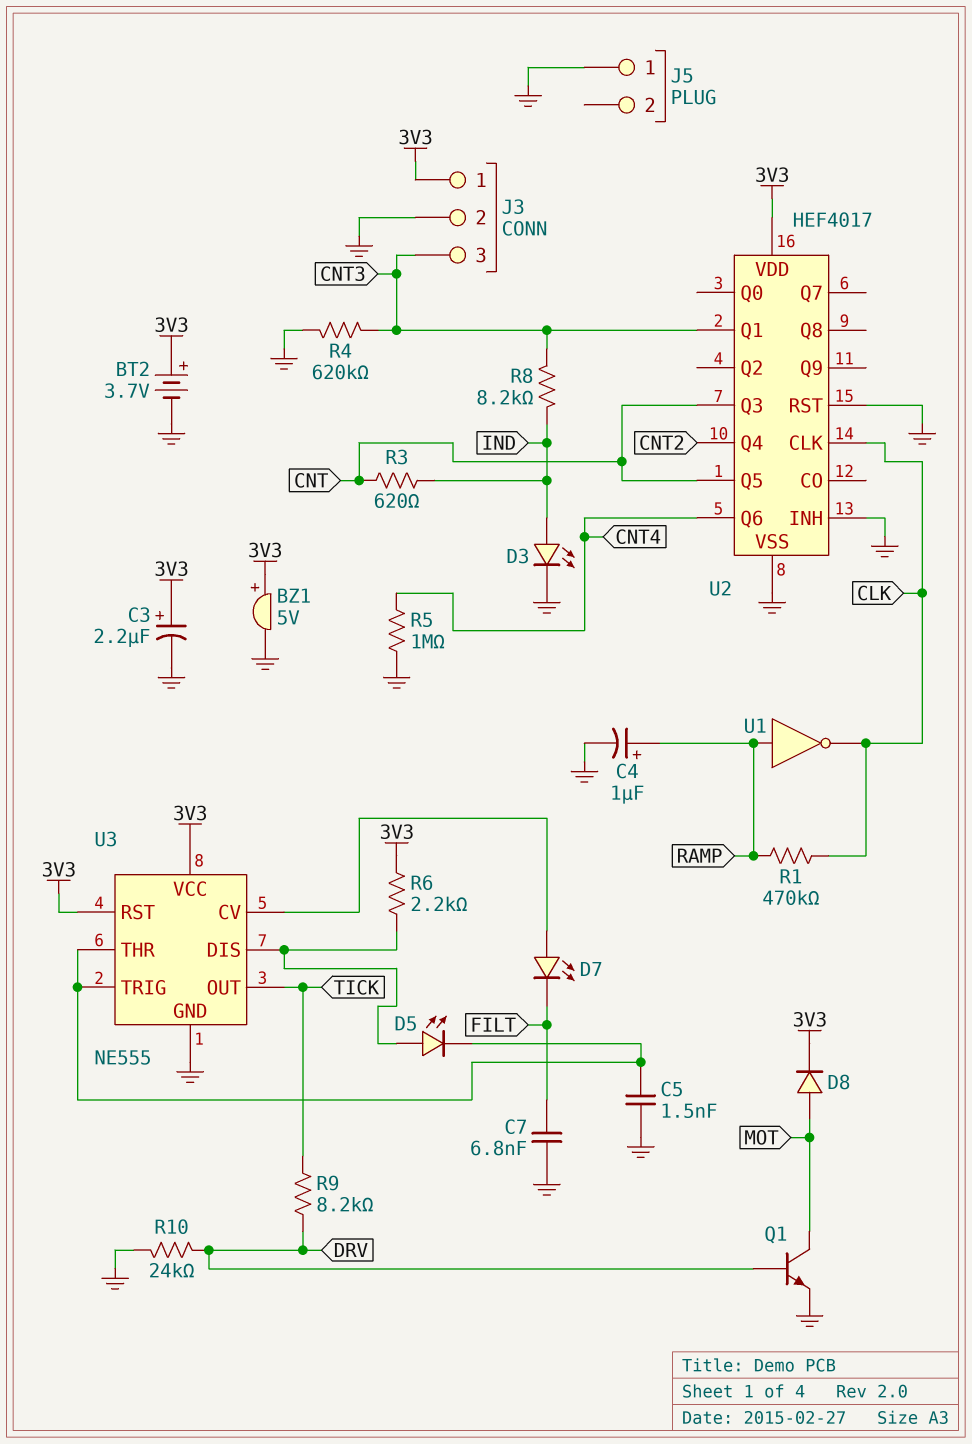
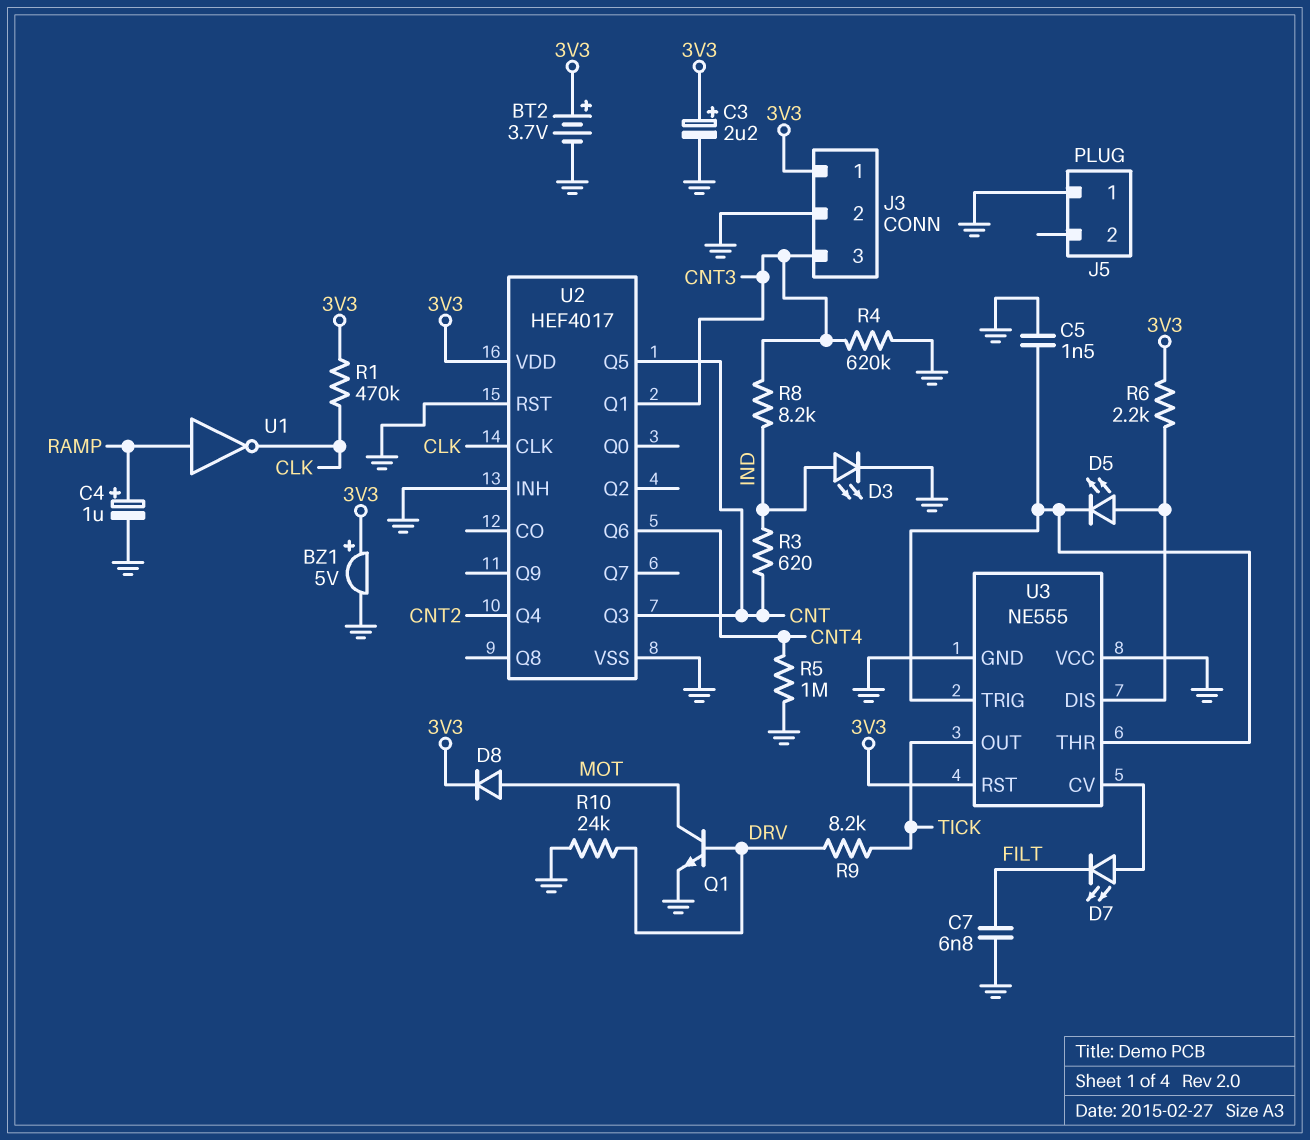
R1: 470k (CLK, RAMP) -> 470k (3V3, CLK)
U3 pin VCC: 3V3 -> GND

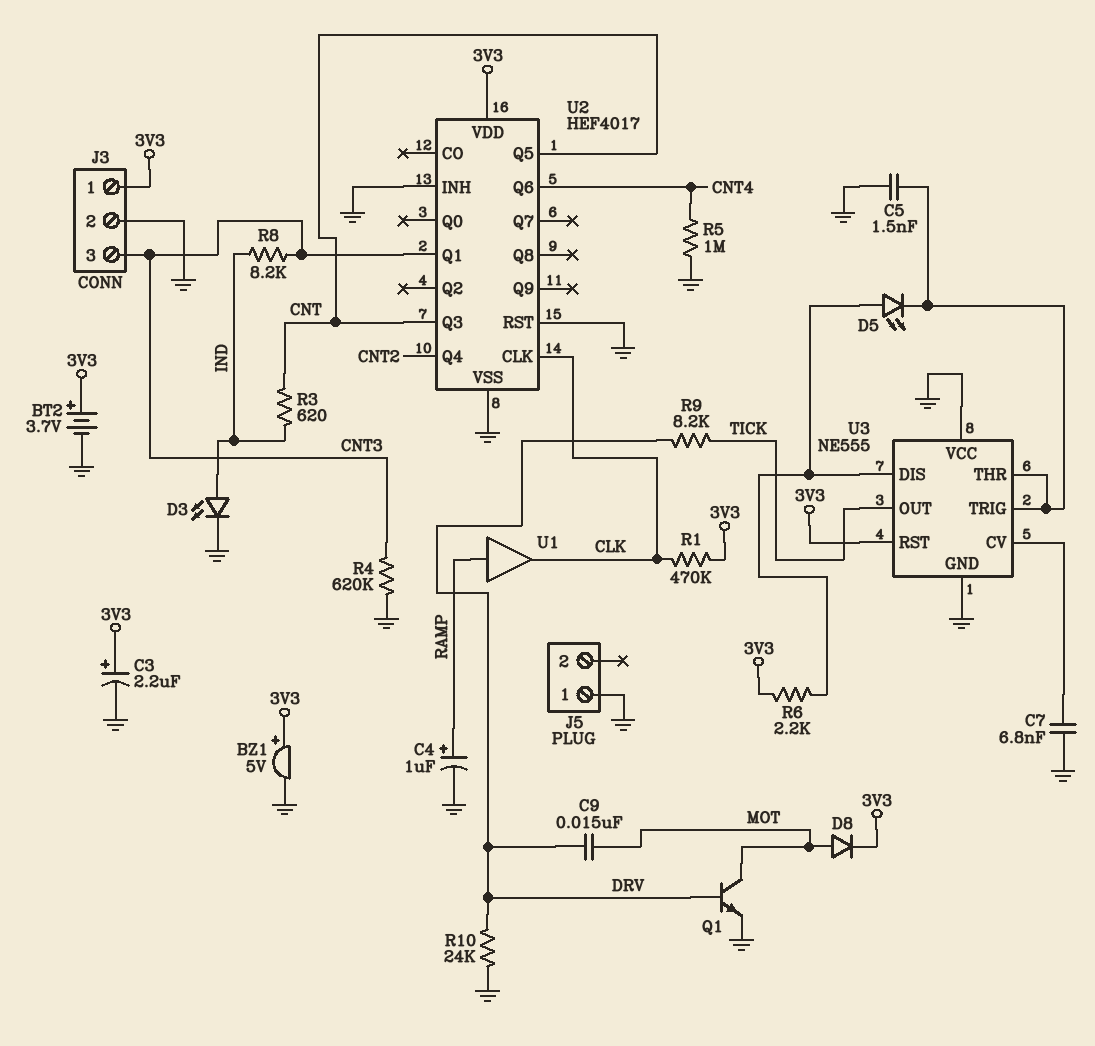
C7: 6.8nF (FILT, GND) -> 6.8nF (GND, U3/CV)
C9: none -> 15nF (DRV, MOT)
D7: LED (A U3/CV, K FILT) -> none
U1: NOT (in RAMP, out CLK) -> buffer (in RAMP, out CLK)

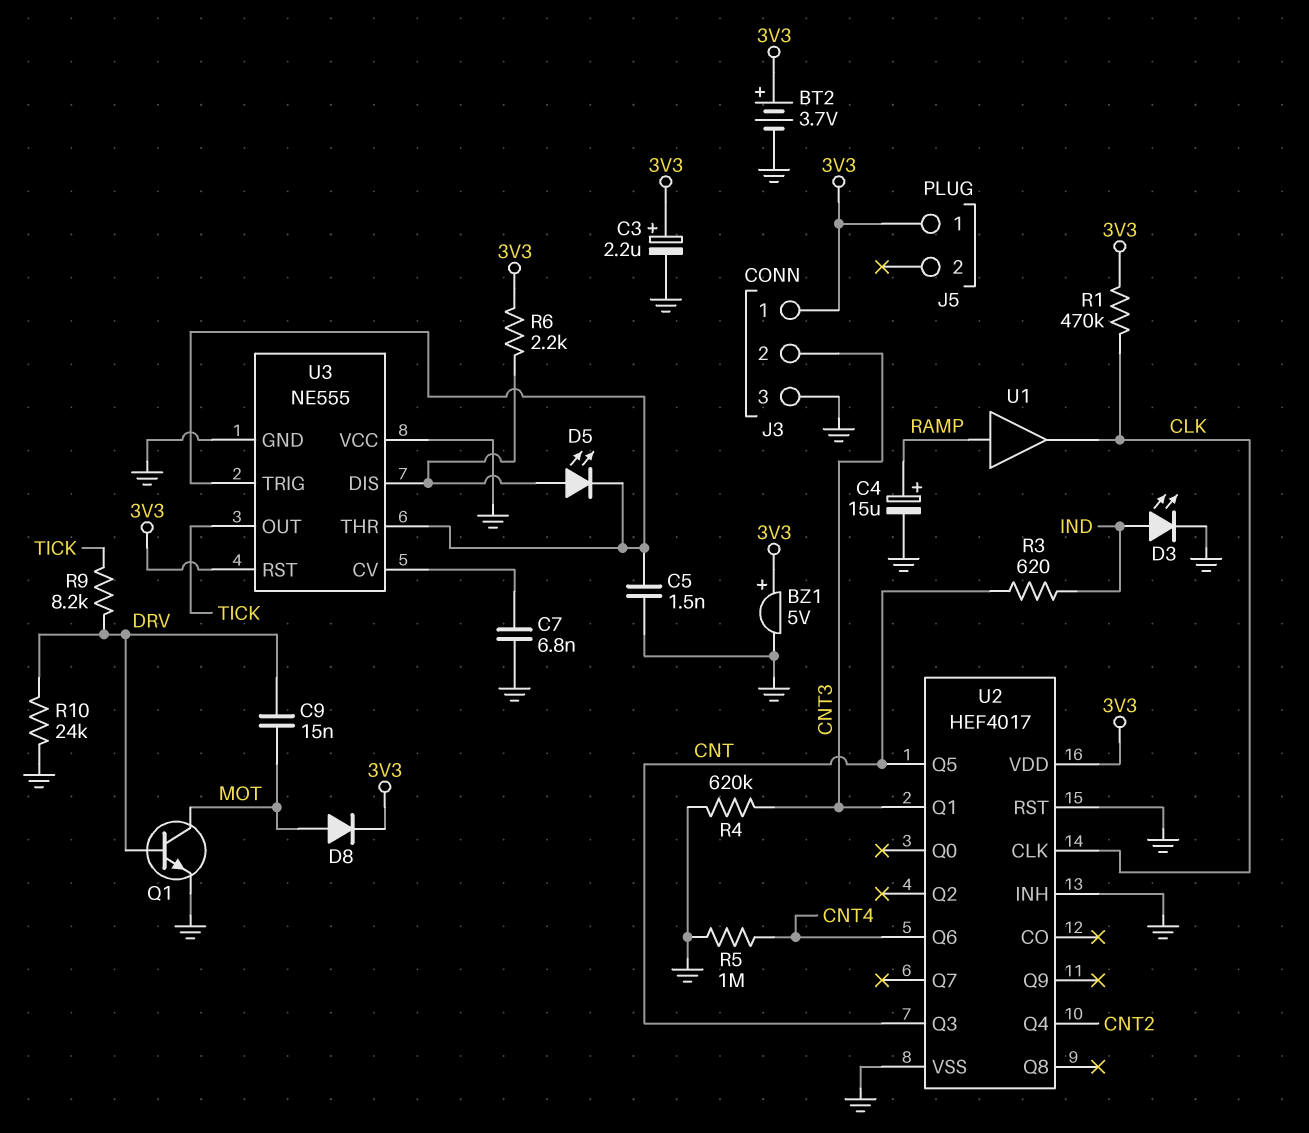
C4: 1uF (plus RAMP, minus GND) -> 15uF (plus RAMP, minus GND)
J3 pin 2: GND -> CNT3
J3 pin 3: CNT3 -> GND
J5 pin 1: GND -> 3V3
R8: 8.2k (CNT3, IND) -> none

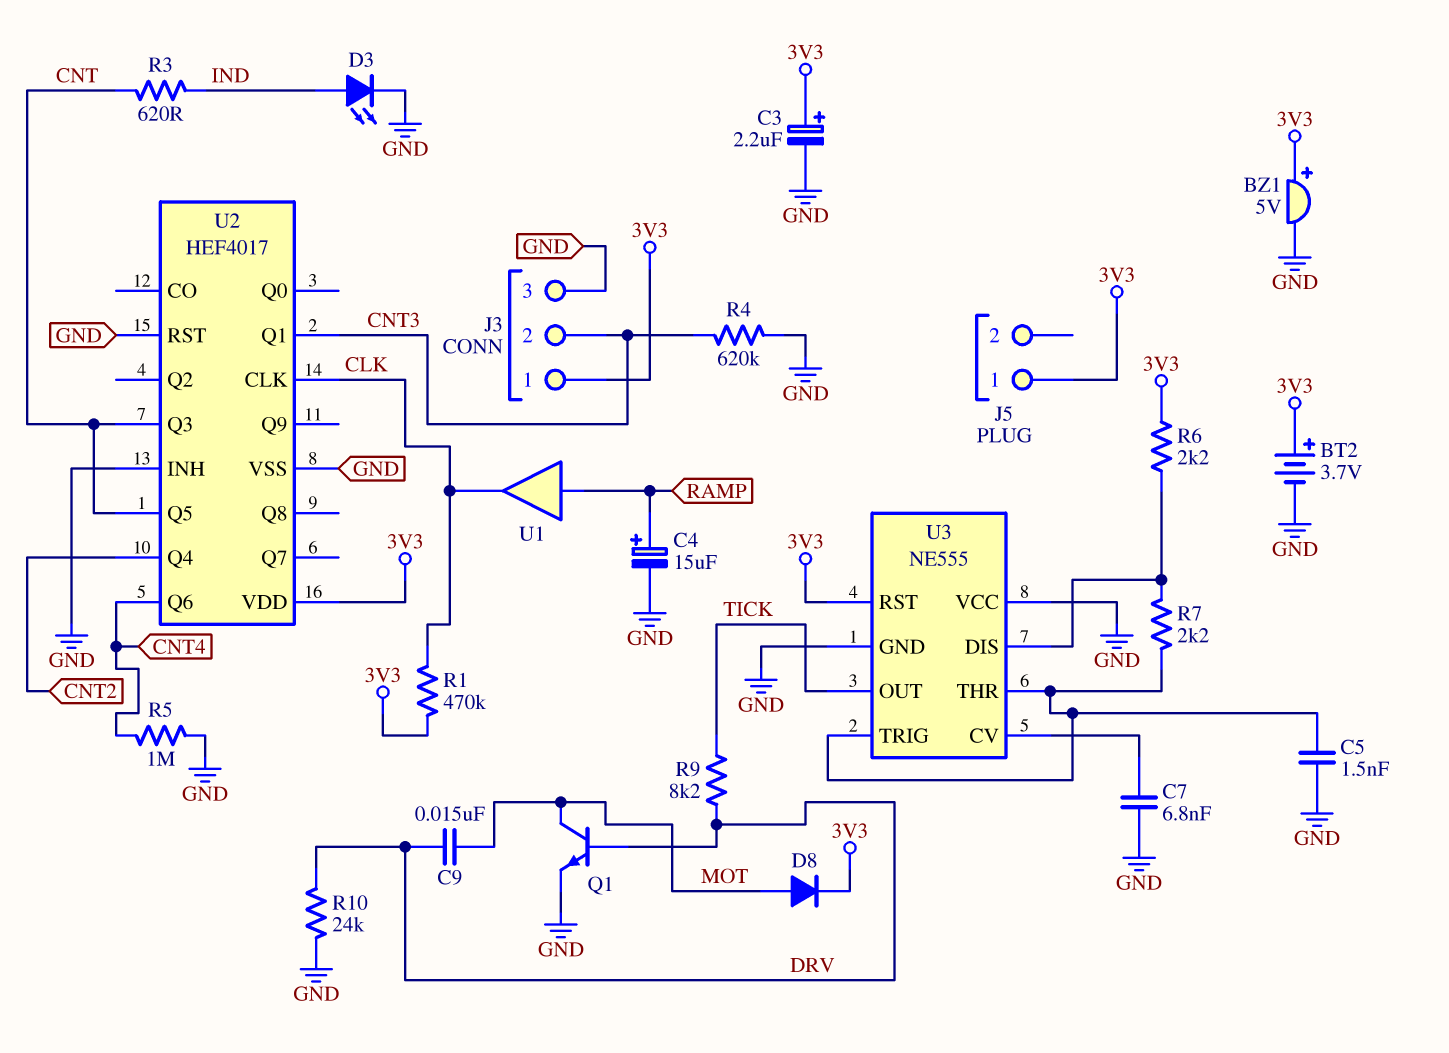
D5: LED (A U3/DIS, K U3/THR) -> none
R7: none -> 2.2k (U3/DIS, U3/THR)

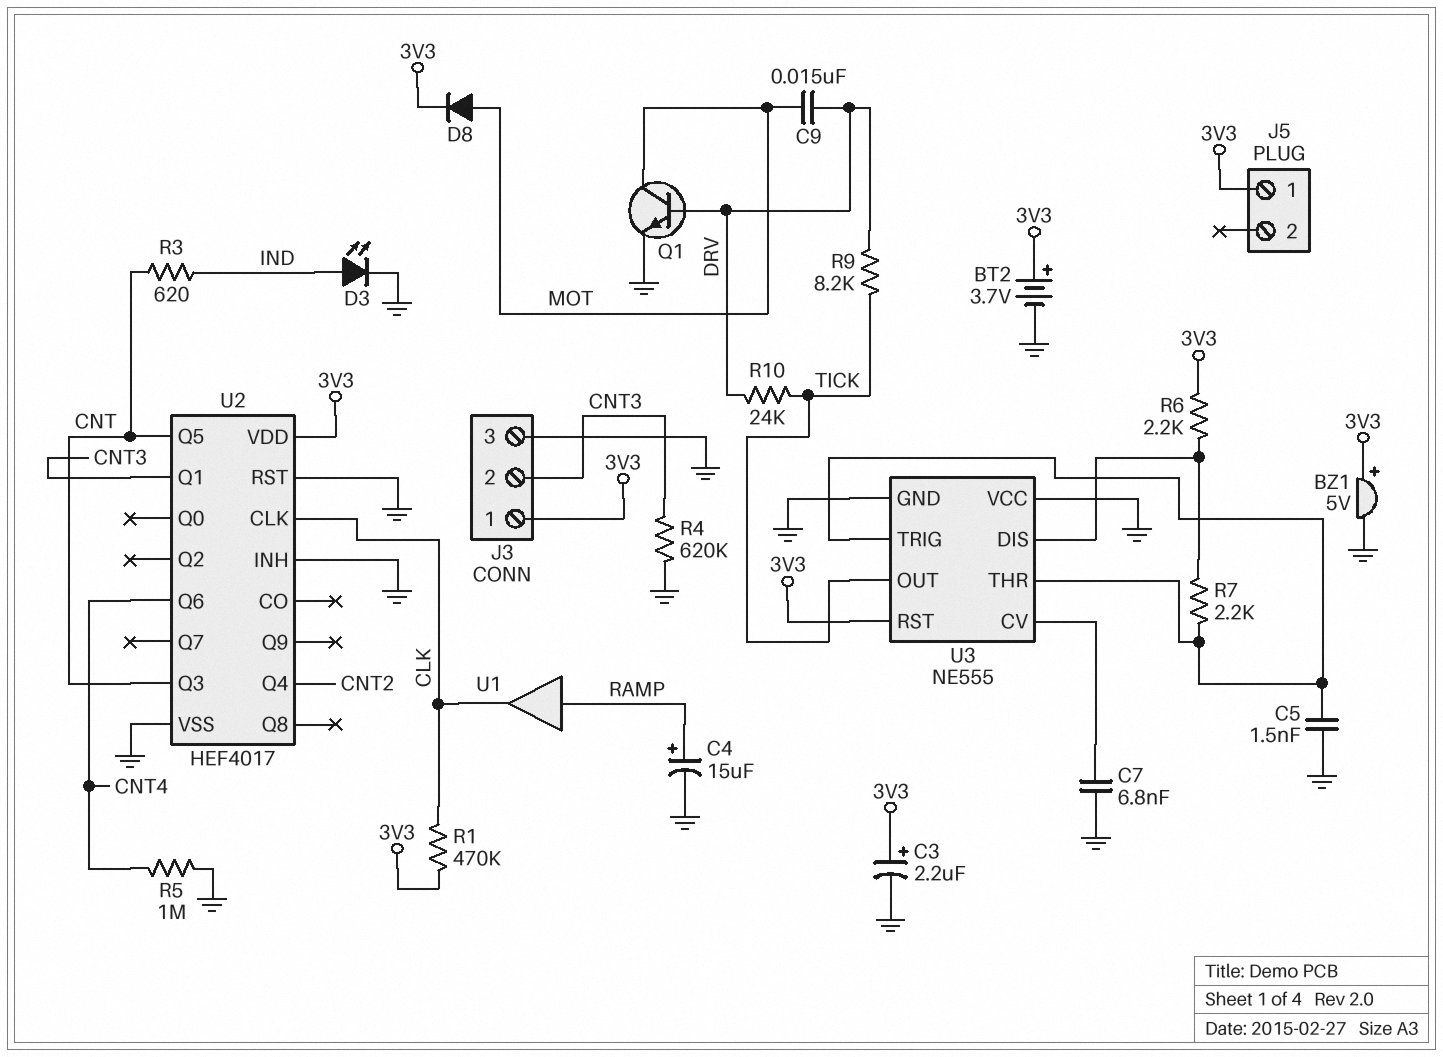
R10: 24k (DRV, GND) -> 24k (DRV, TICK)

